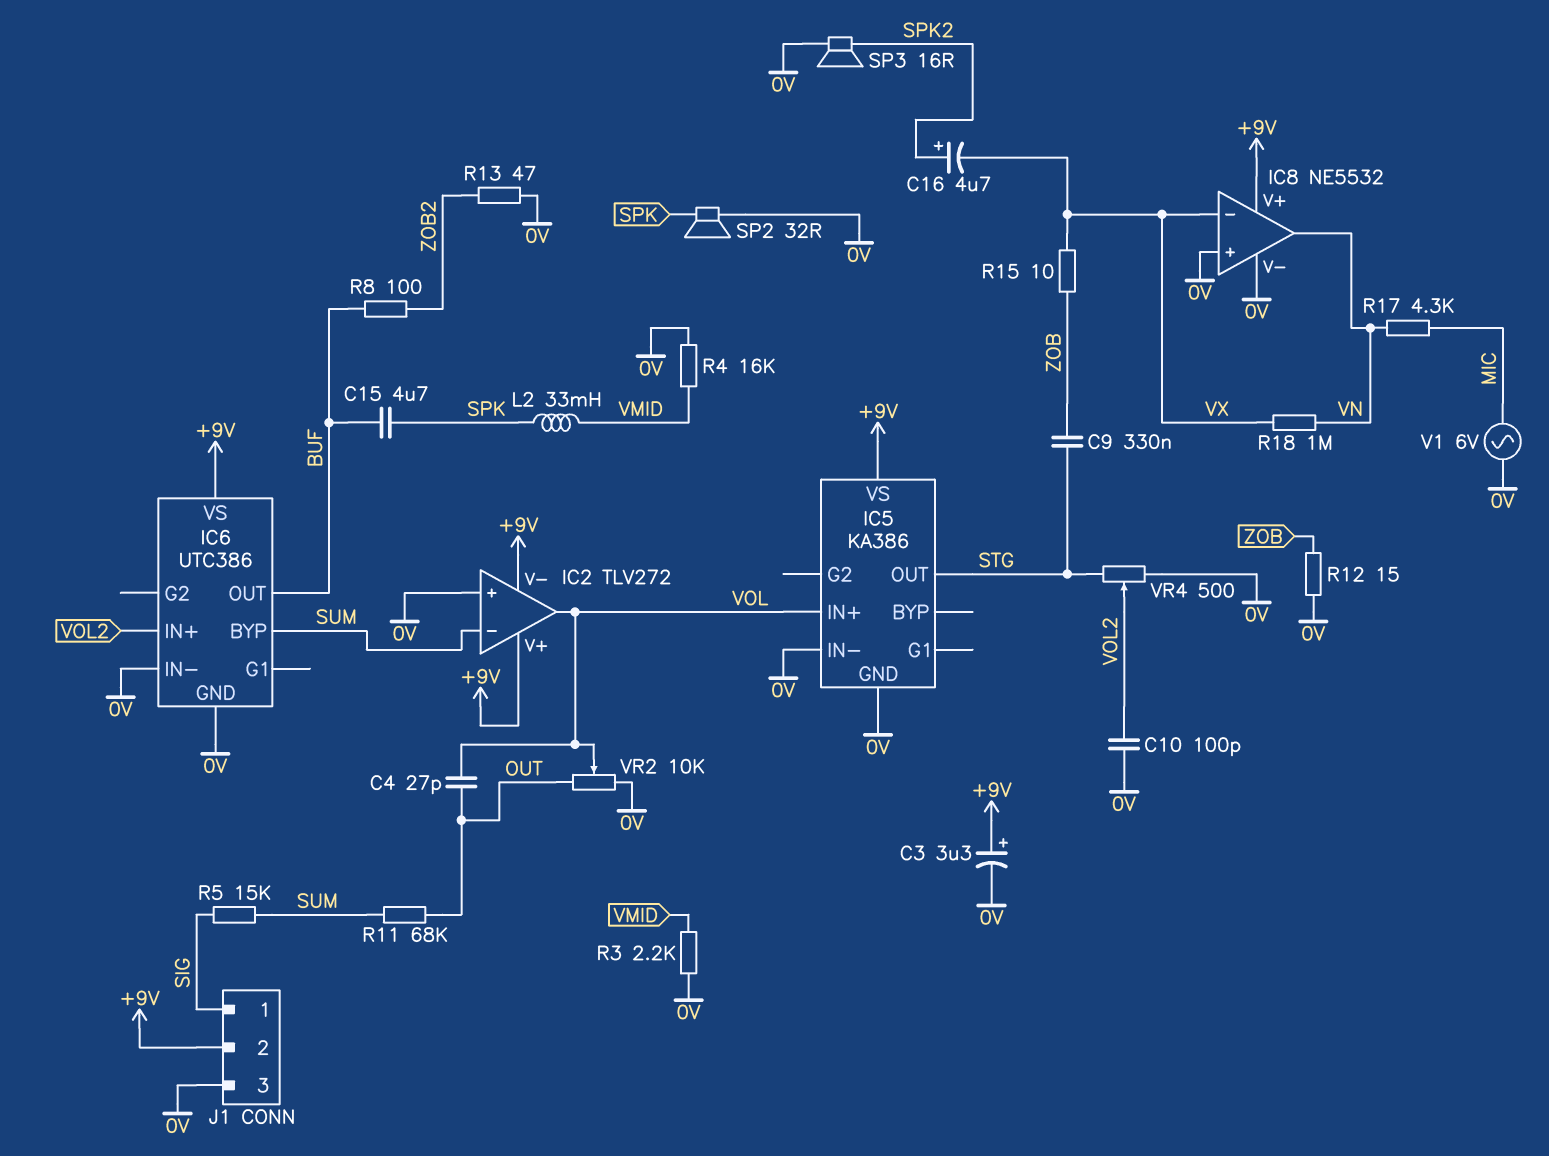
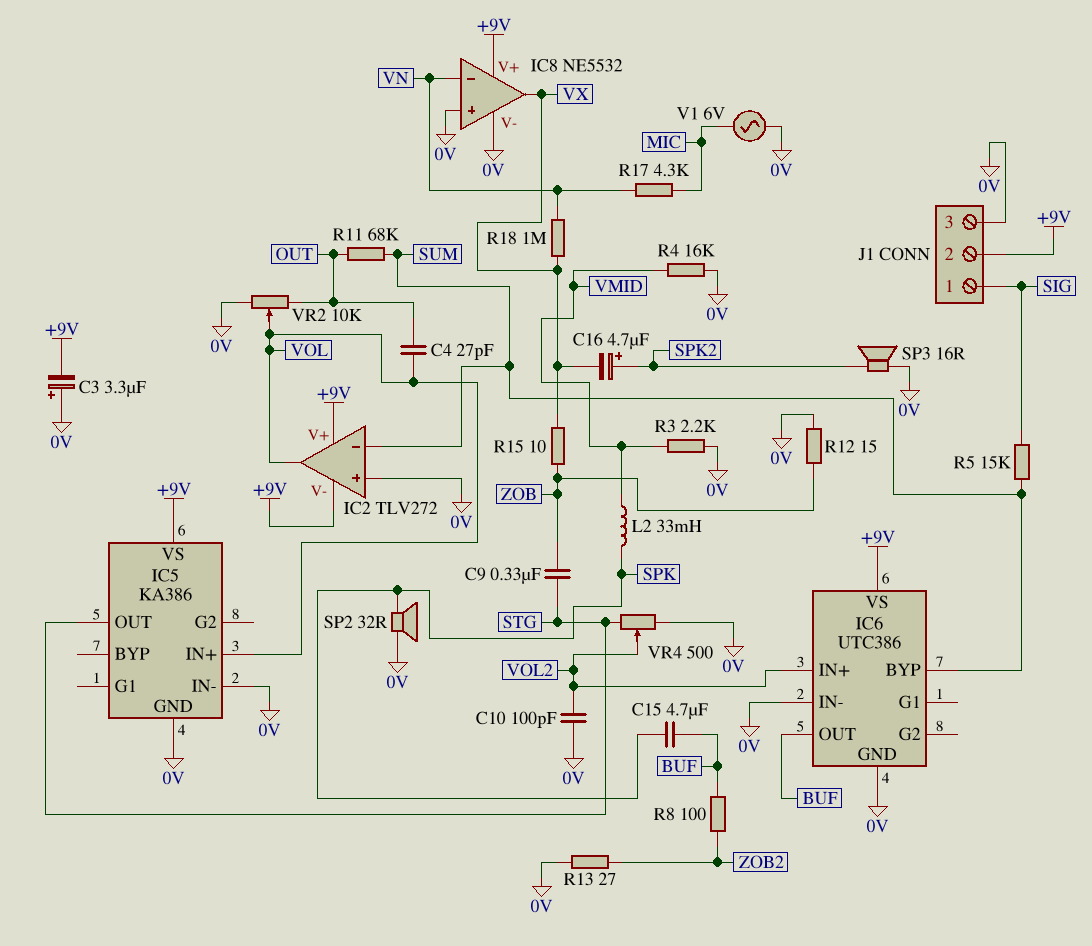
C3: 3.3uF (plus +9V, minus 0V) -> 3.3uF (plus 0V, minus +9V)
IC8 pin in-: VX -> VN
IC8 pin out: VN -> VX
R13: 47 (0V, ZOB2) -> 27 (0V, ZOB2)

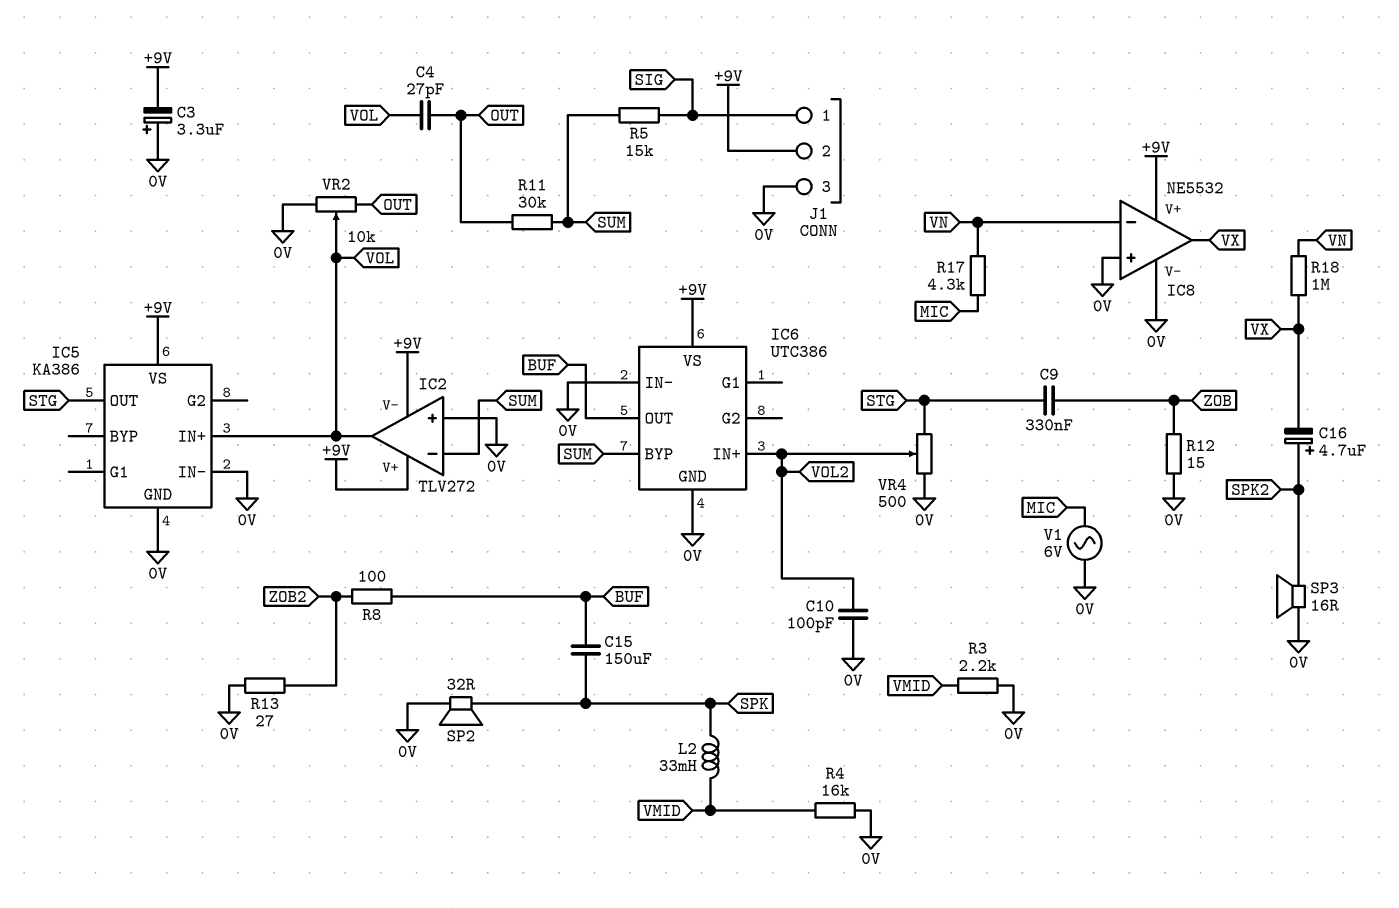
C15: 4.7uF (BUF, SPK) -> 150uF (BUF, SPK)
R11: 68k (OUT, SUM) -> 30k (OUT, SUM)
R15: 10 (VX, ZOB) -> none

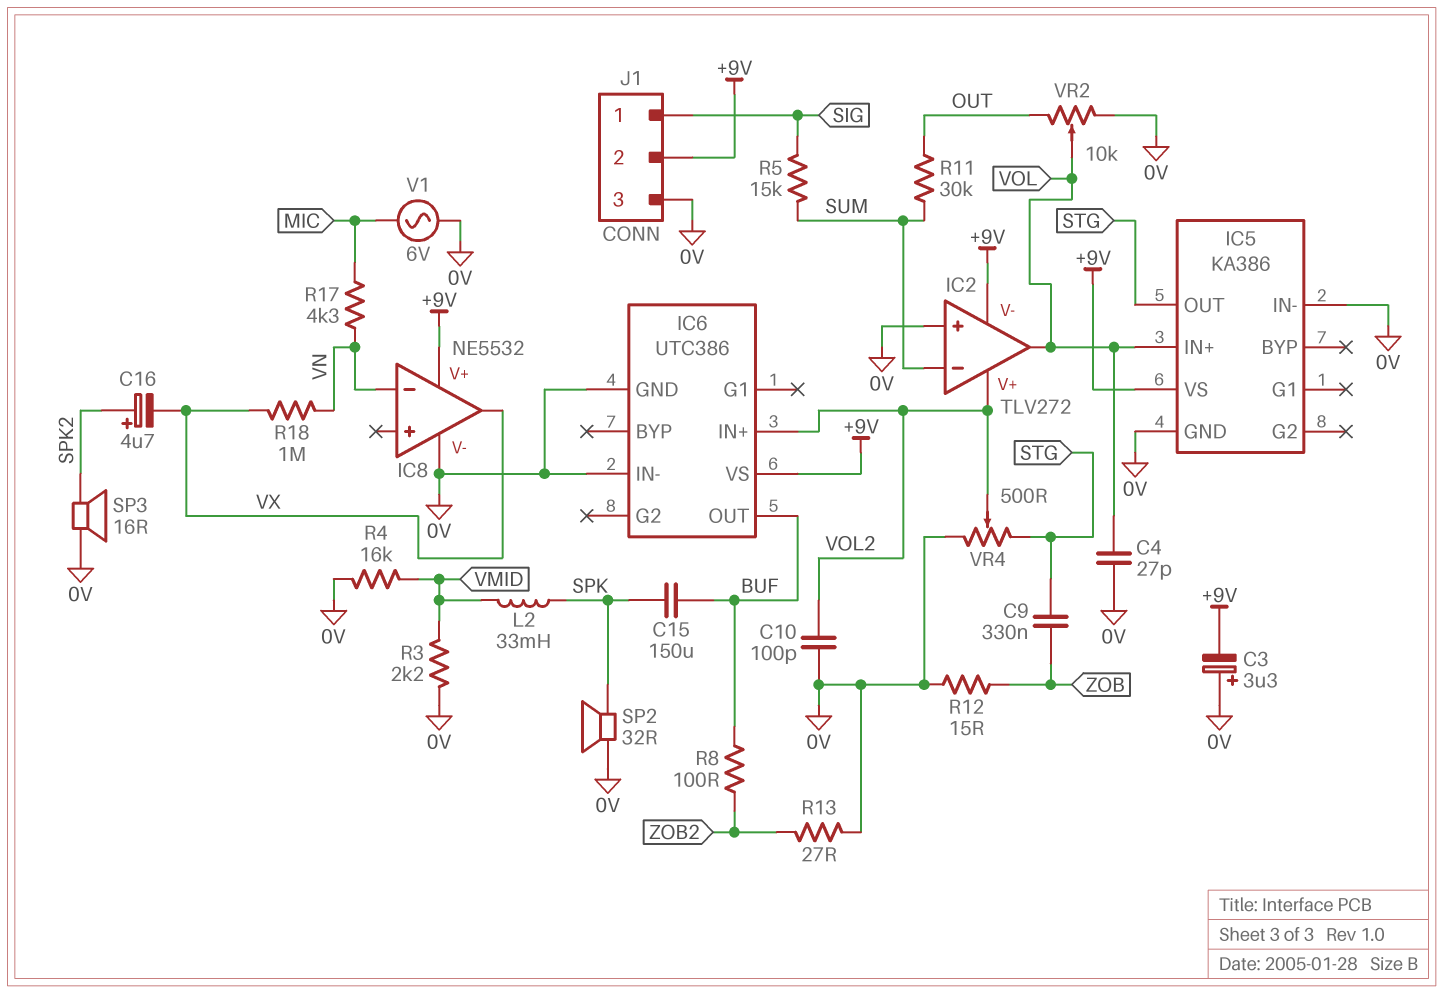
C4: 27pF (OUT, VOL) -> 27pF (0V, VOL)
IC2 pin V+: +9V -> VOL2
IC6 pin BYP: SUM -> none
IC8 pin in+: 0V -> none

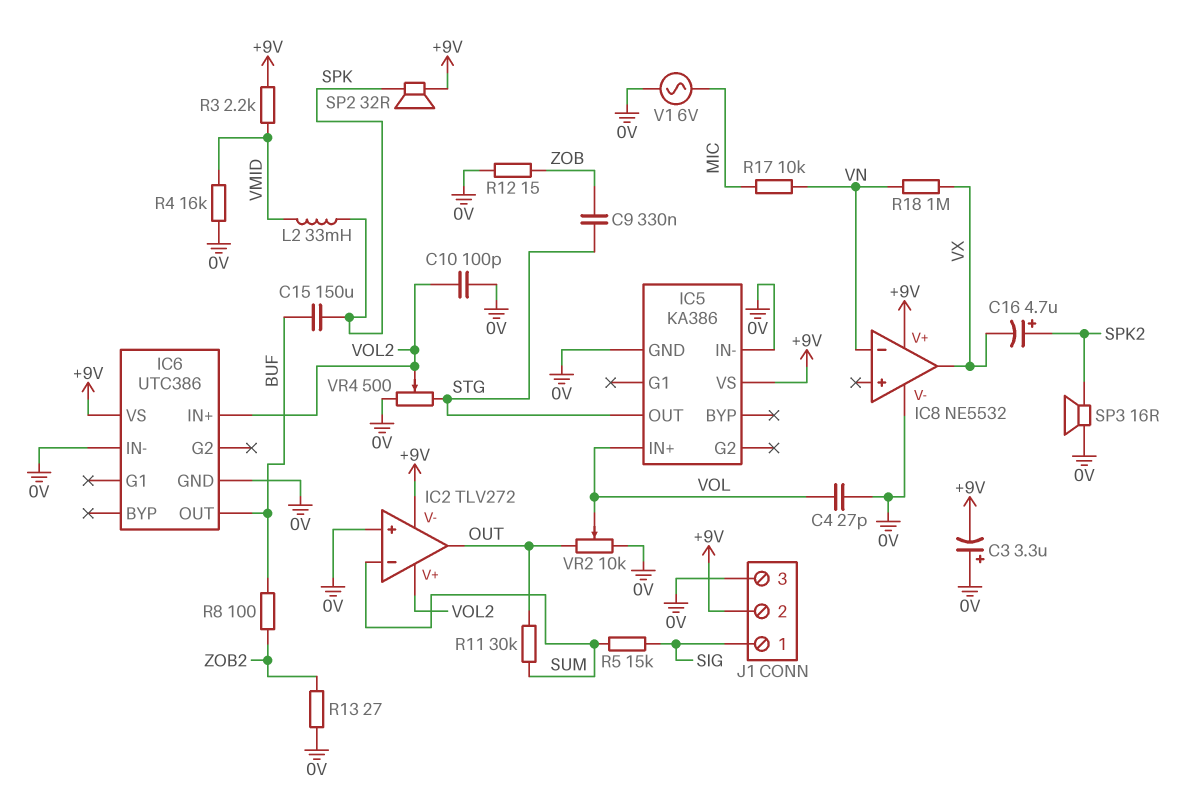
IC2 pin out: VOL -> OUT
R3: 2.2k (0V, VMID) -> 2.2k (+9V, VMID)
R17: 4.3k (MIC, VN) -> 10k (MIC, VN)
SP2: speaker 32R (0V, SPK) -> speaker 32R (+9V, SPK)

